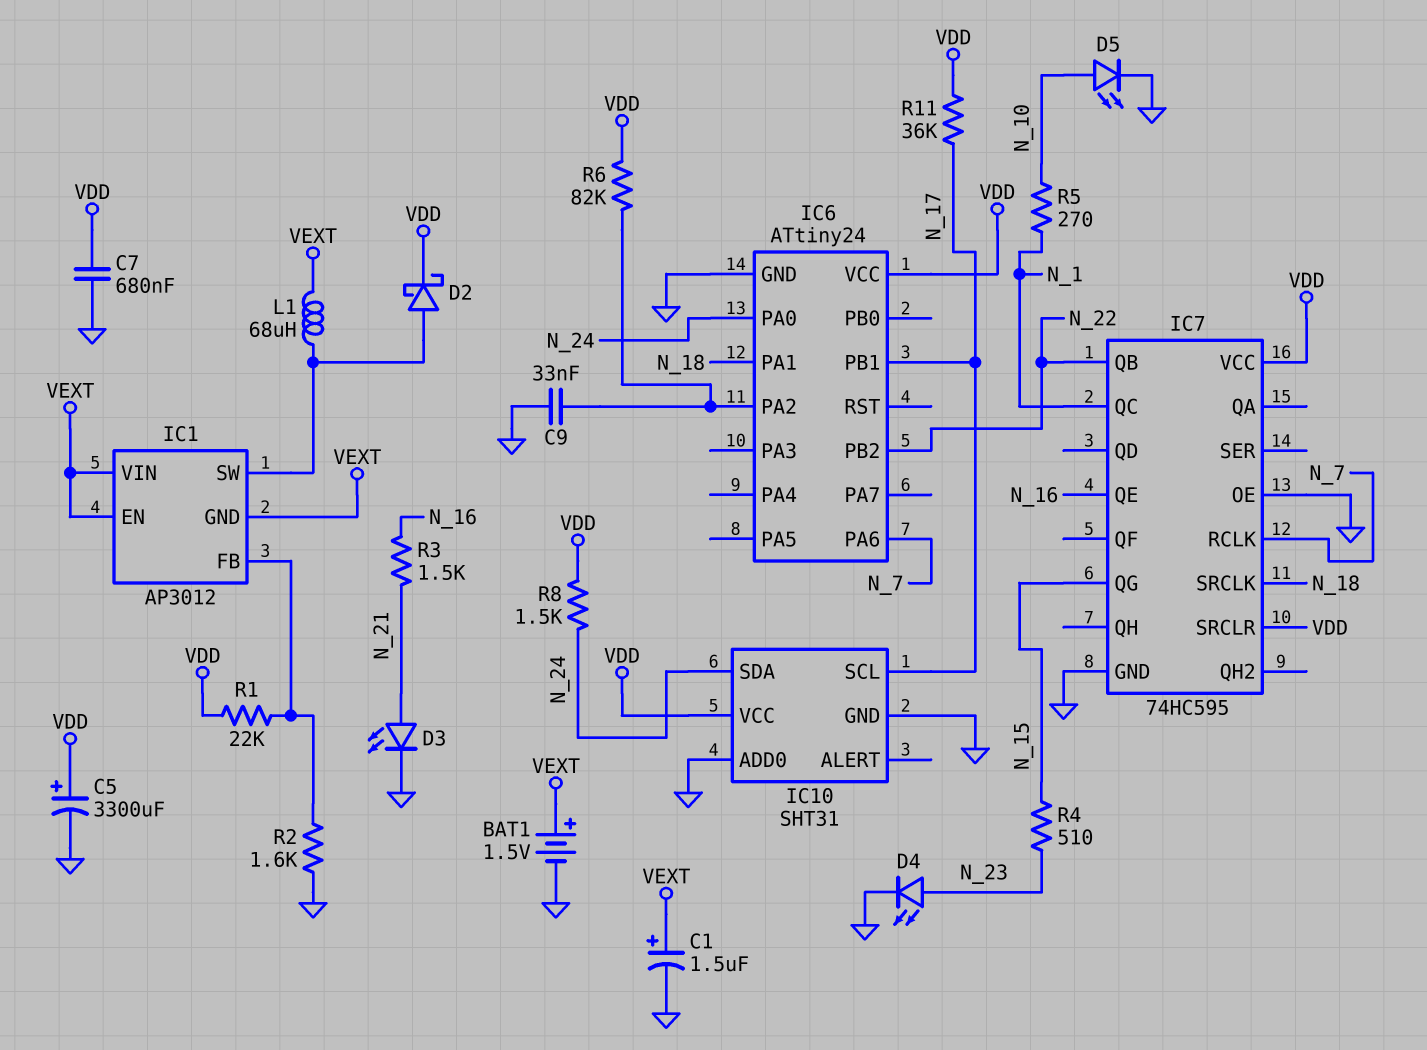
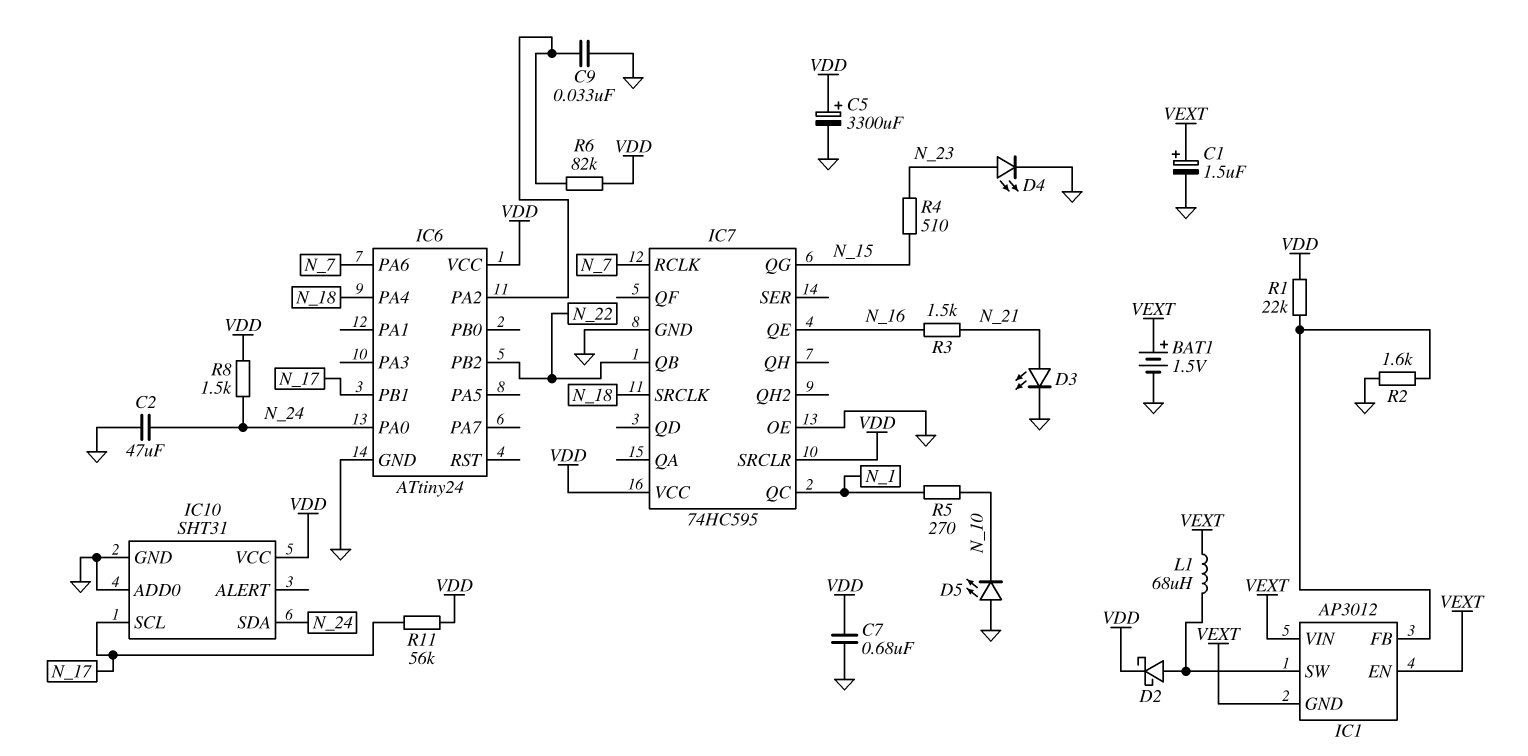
C2: none -> 47uF (GND, N_24)
D5: LED (A N_10, K GND) -> LED (A GND, K N_10)
IC6 pin PA1: N_18 -> none
IC6 pin PA4: none -> N_18
R11: 36k (N_17, VDD) -> 56k (N_17, VDD)

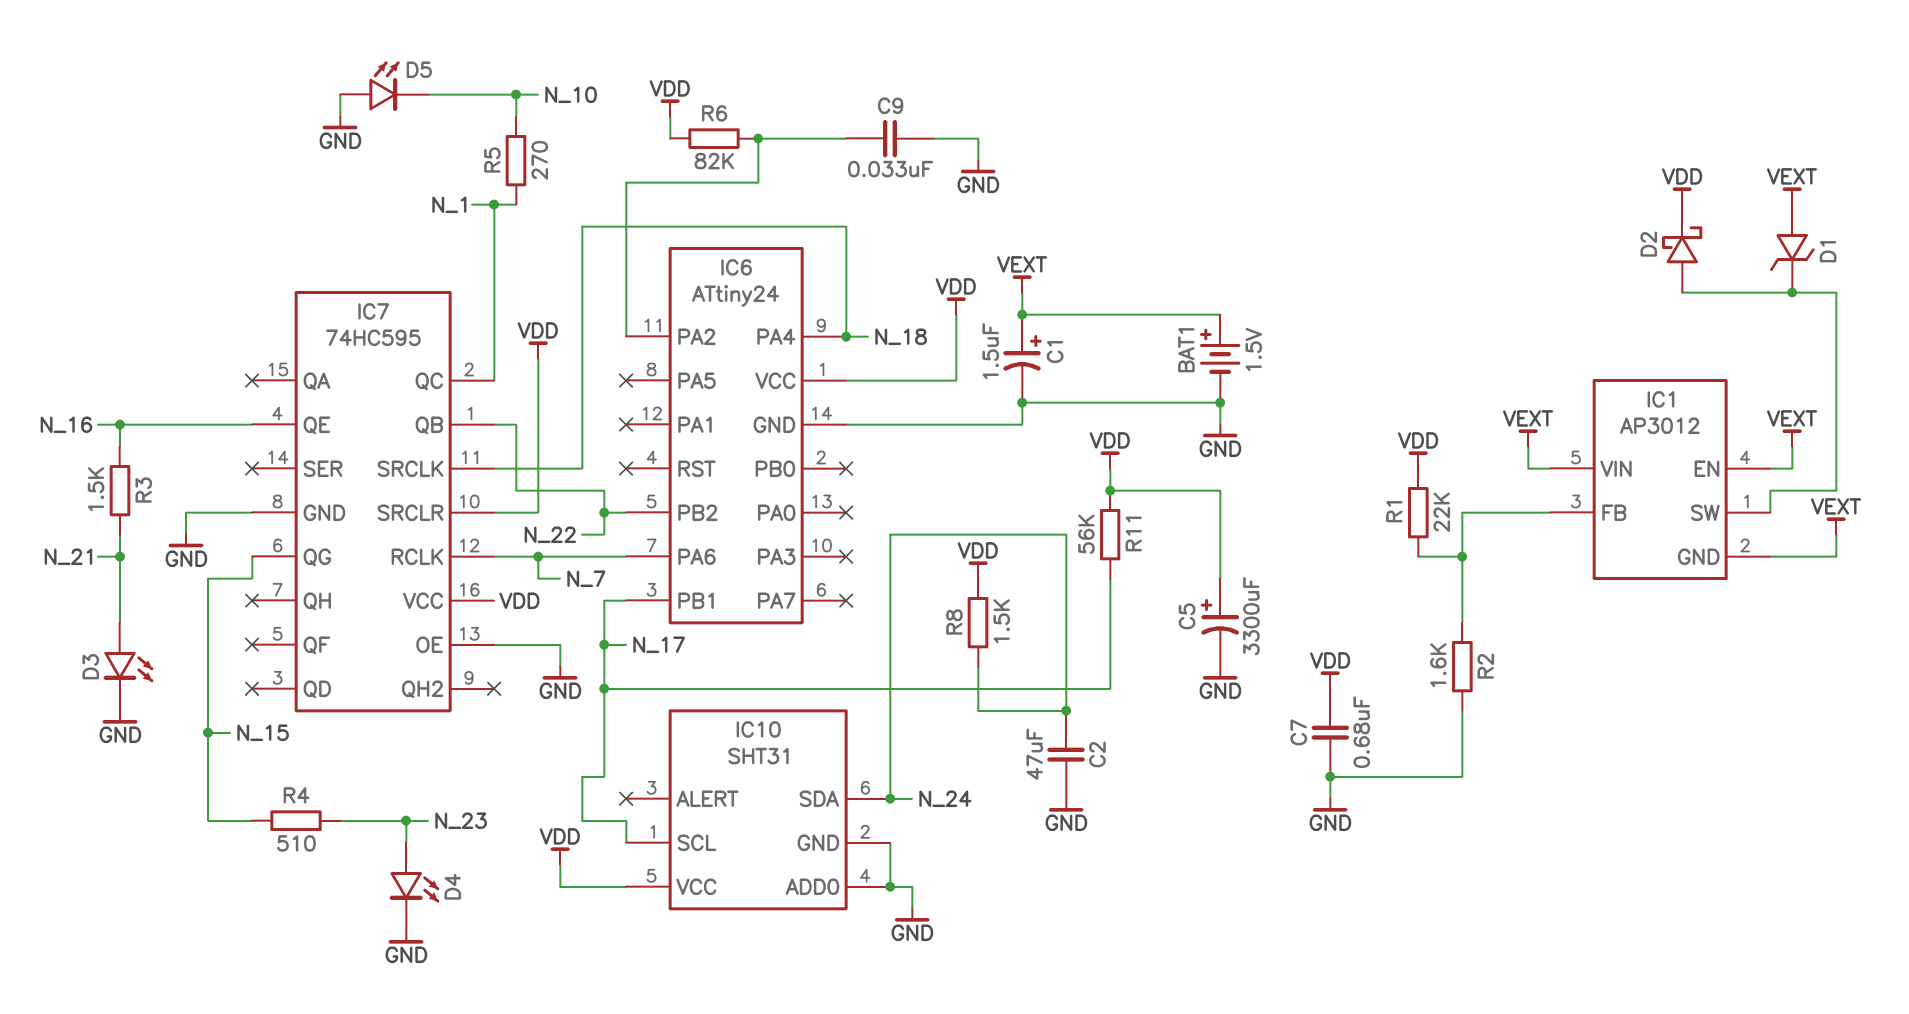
D1: none -> zener (A VEXT, K IC1/SW)
IC6 pin PA0: N_24 -> none
L1: 68uH (IC1/SW, VEXT) -> none

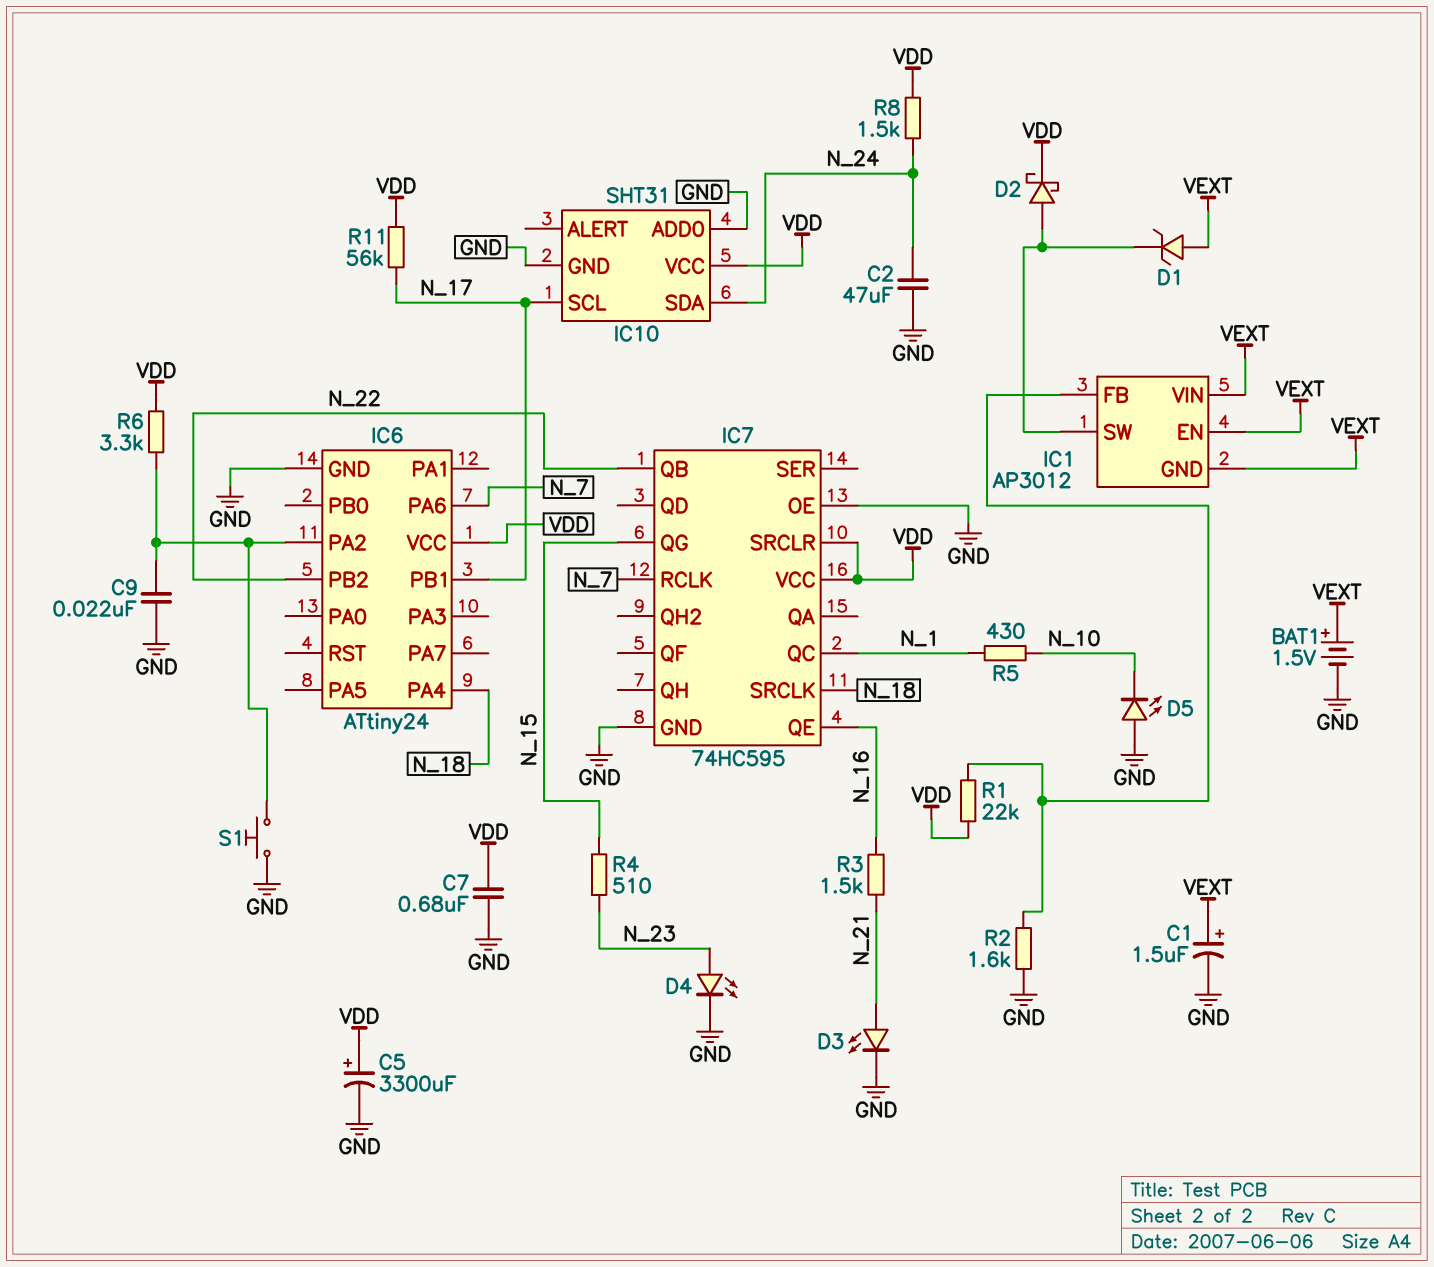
C9: 33nF (GND, IC6/PA2) -> 22nF (GND, IC6/PA2)
R5: 270 (N_1, N_10) -> 430 (N_1, N_10)
R6: 82k (IC6/PA2, VDD) -> 3.3k (IC6/PA2, VDD)
S1: none -> button (GND, IC6/PA2)

